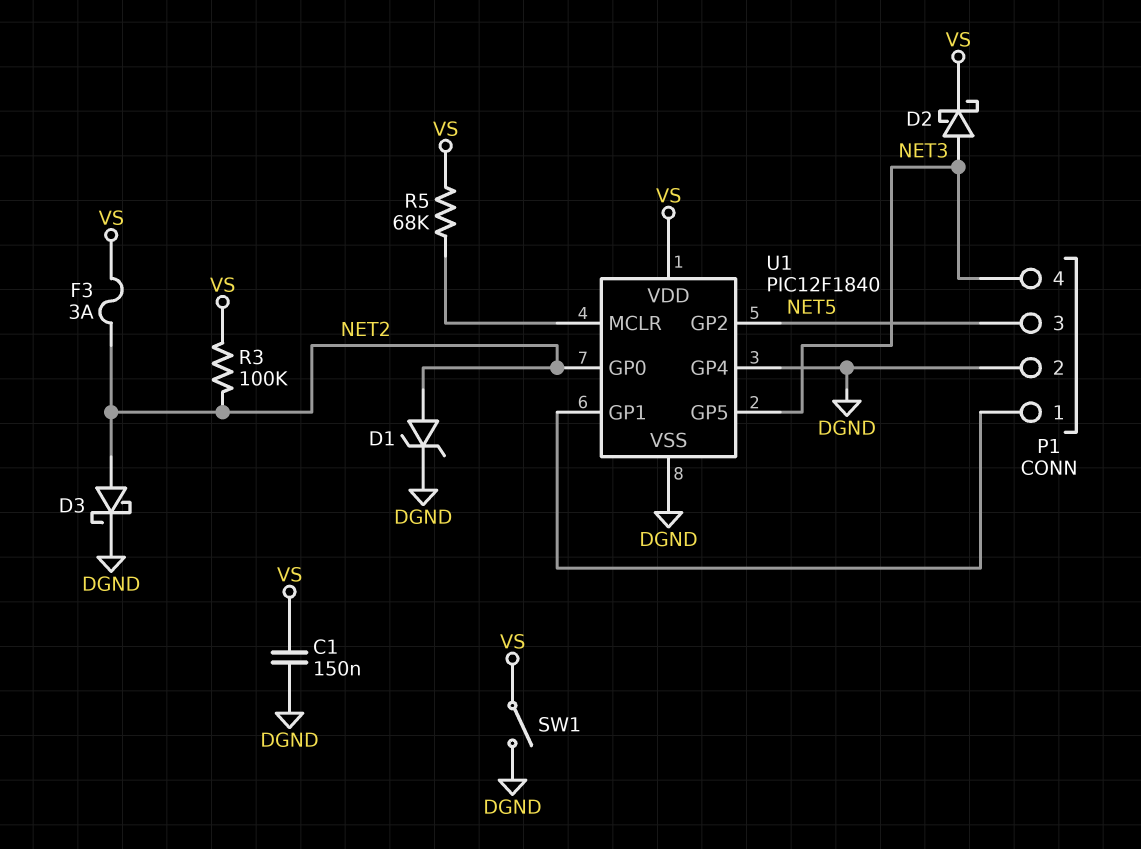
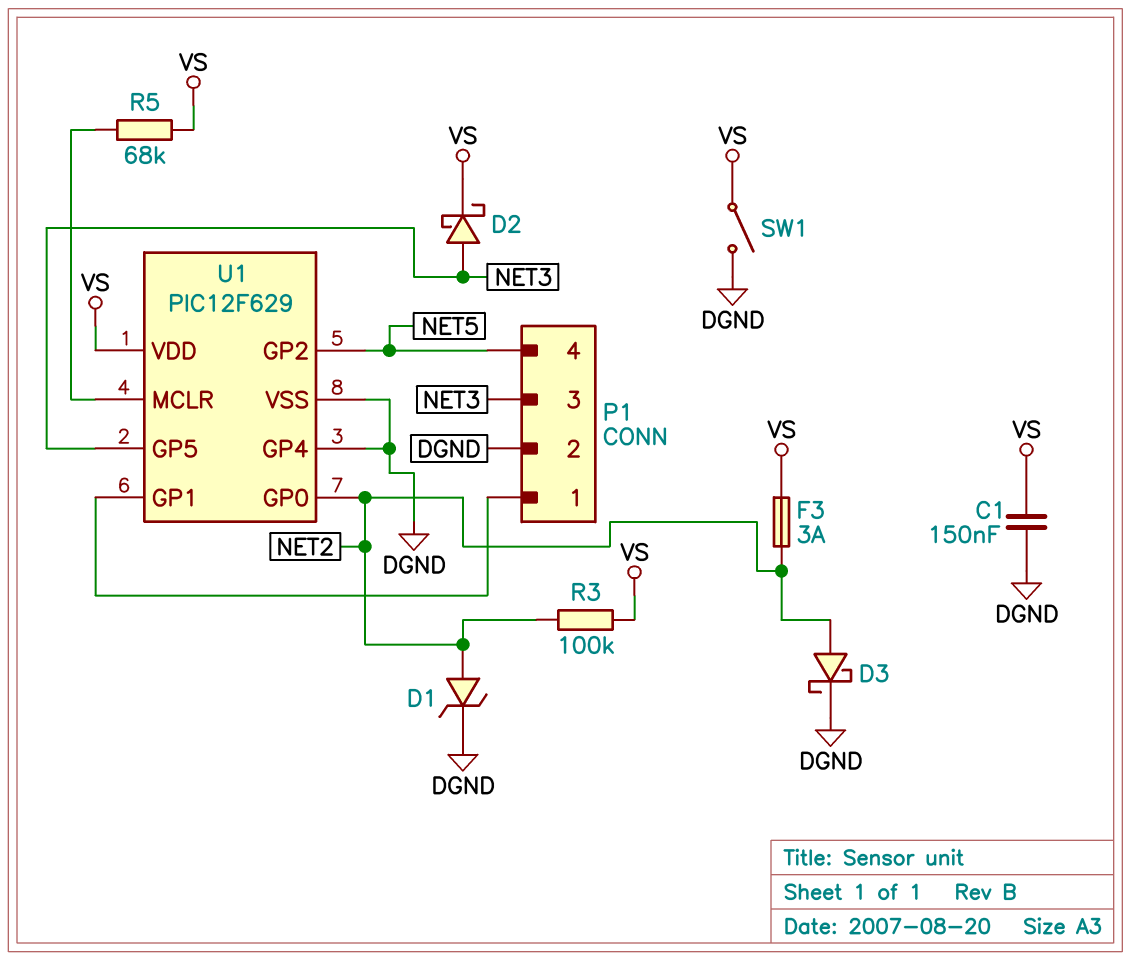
P1 pin 3: NET5 -> NET3
P1 pin 4: NET3 -> NET5
U1: PIC12F1840 -> PIC12F629

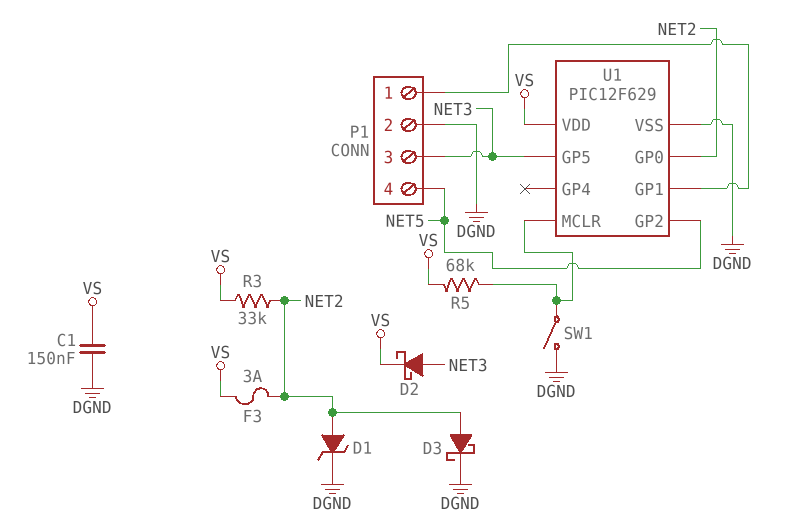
R3: 100k (NET2, VS) -> 33k (NET2, VS)
SW1: switch (DGND, VS) -> switch (DGND, U1/MCLR)
U1 pin GP4: DGND -> none

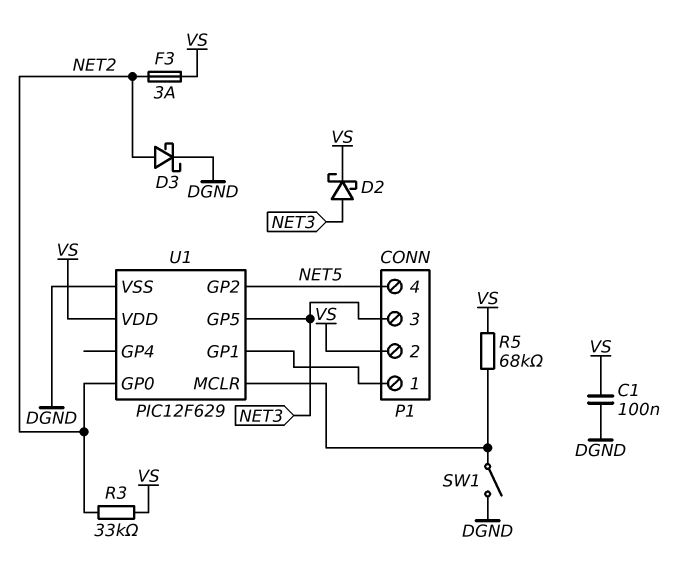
C1: 150nF (DGND, VS) -> 100nF (DGND, VS)
D1: zener (A NET2, K DGND) -> none
P1 pin 2: DGND -> VS

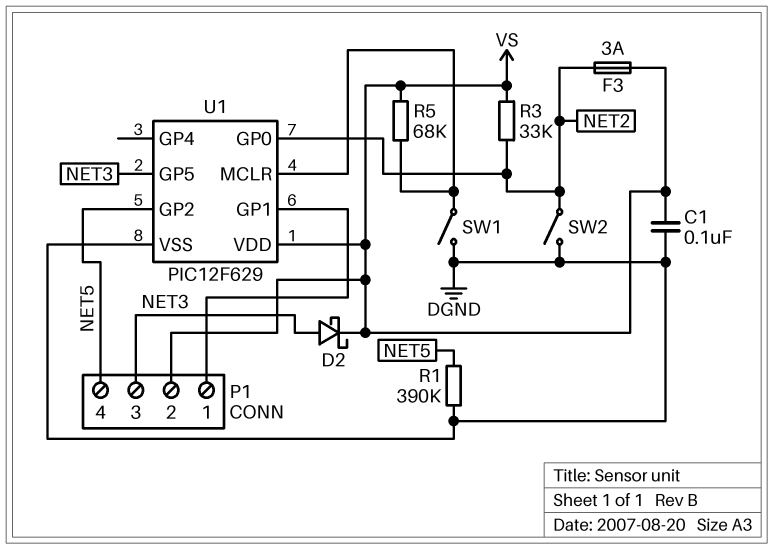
D3: schottky (A NET2, K DGND) -> none
R1: none -> 390k (DGND, NET5)
SW2: none -> switch (DGND, NET2)

